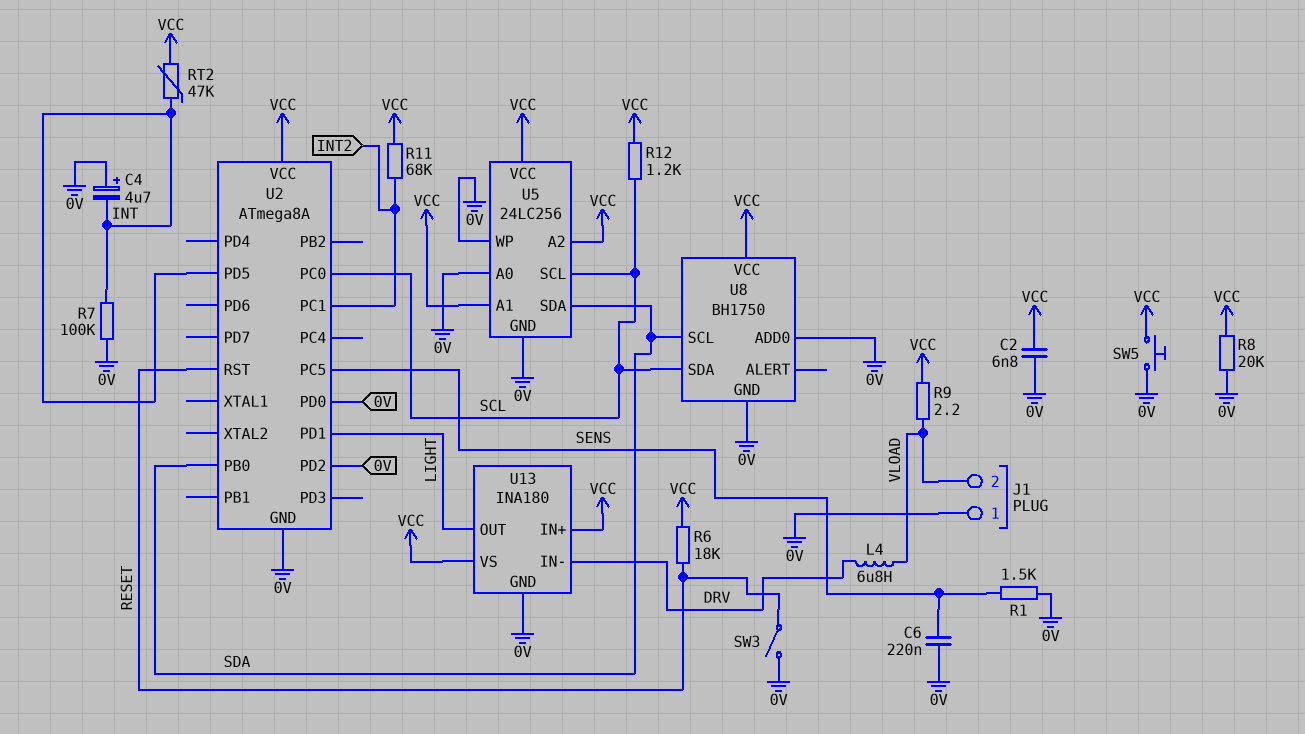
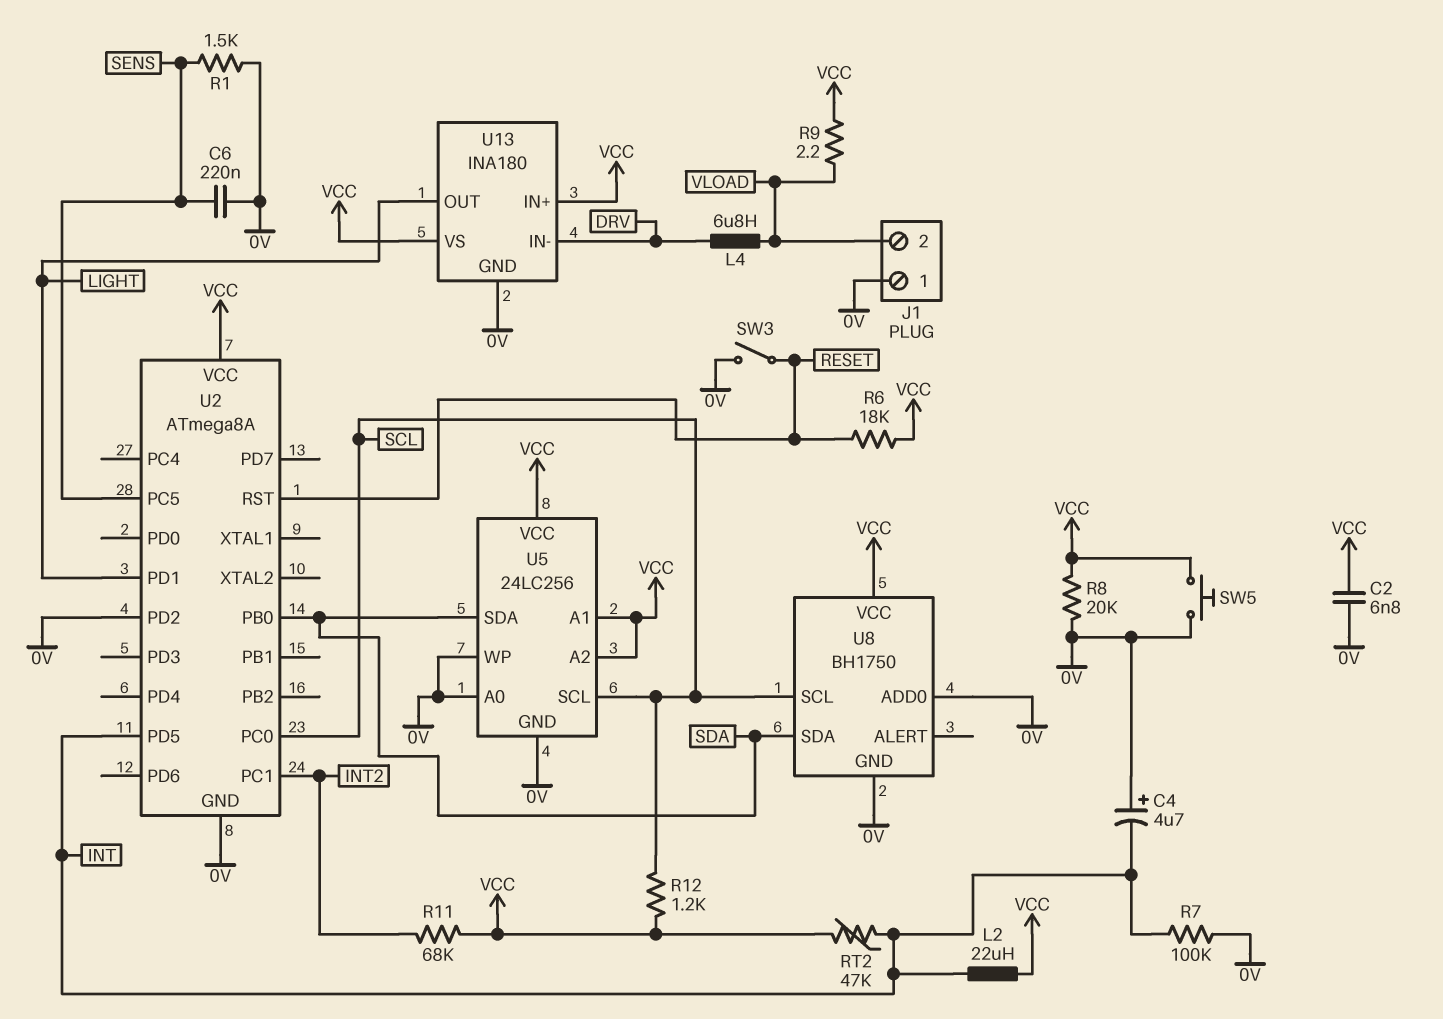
L2: none -> 22uH (INT, VCC)
U2 pin PD0: 0V -> none
U8 pin SCL: SDA -> SCL
U8 pin SDA: SCL -> SDA

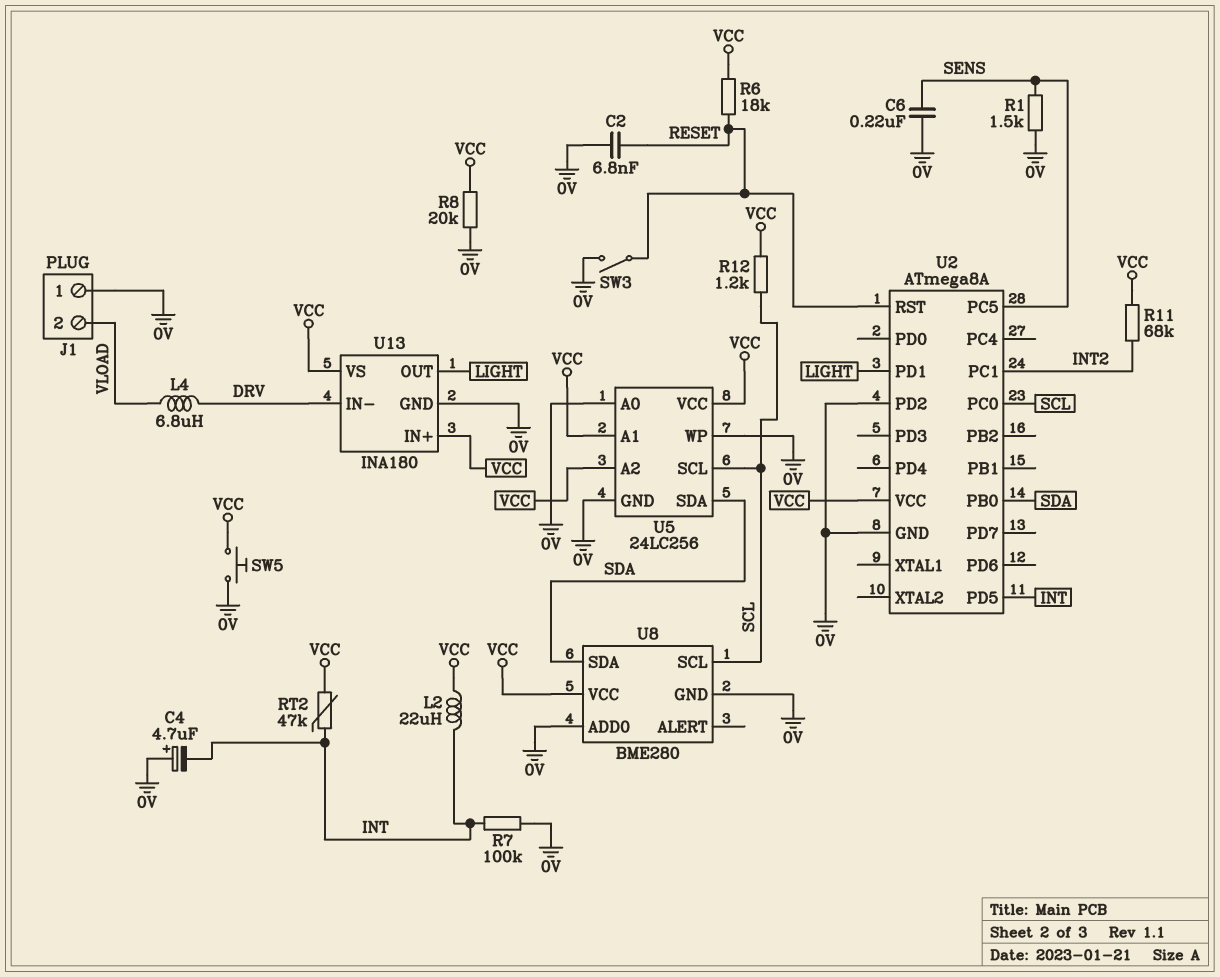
C2: 6.8nF (0V, VCC) -> 6.8nF (0V, RESET)
R9: 2.2 (VCC, VLOAD) -> none
U8: BH1750 -> BME280

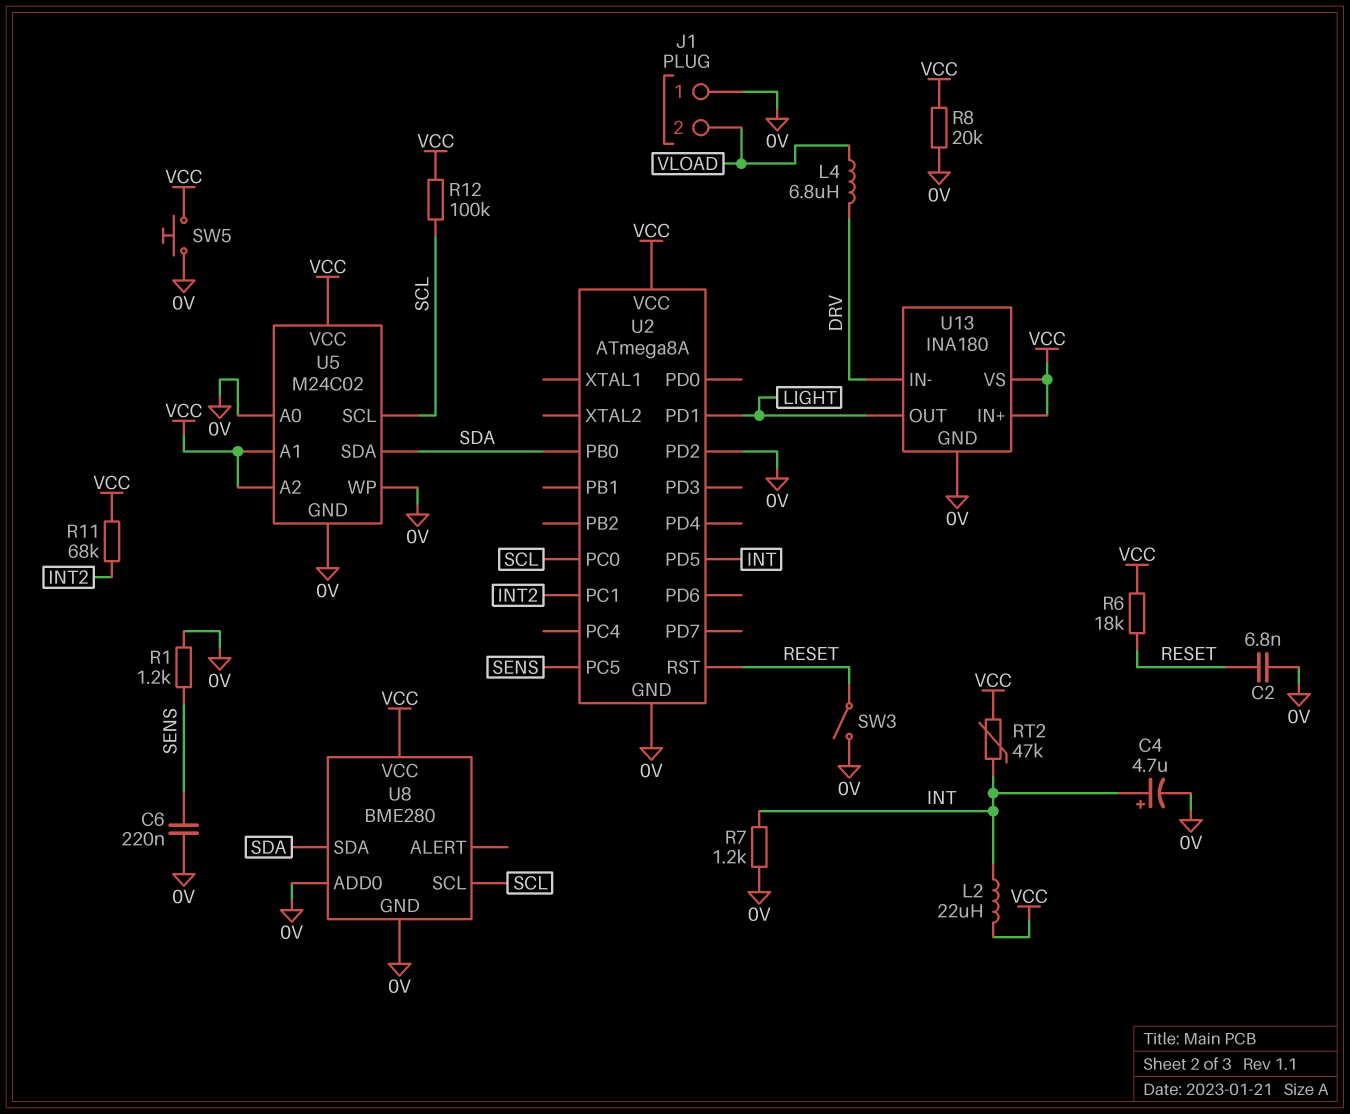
C4: 4.7uF (plus 0V, minus INT) -> 4.7uF (plus INT, minus 0V)
R1: 1.5k (0V, SENS) -> 1.2k (0V, SENS)
R7: 100k (0V, INT) -> 1.2k (0V, INT)
R12: 1.2k (SCL, VCC) -> 100k (SCL, VCC)
U5: 24LC256 -> M24C02

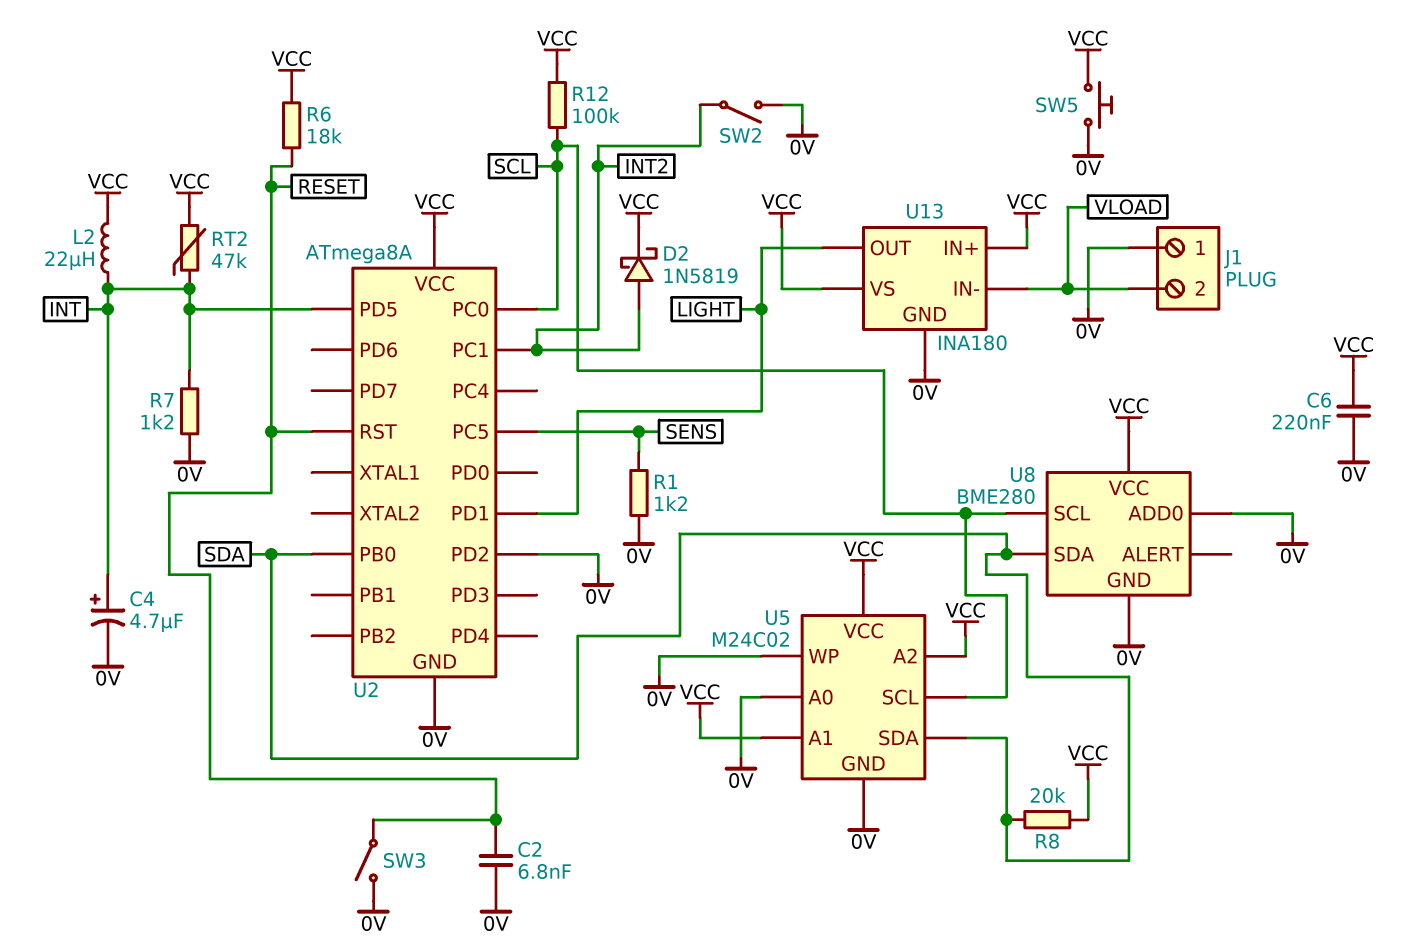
C6: 220nF (0V, SENS) -> 220nF (0V, VCC)
D2: none -> schottky 1N5819 (A INT2, K VCC)
L4: 6.8uH (DRV, VLOAD) -> none
R8: 20k (0V, VCC) -> 20k (SDA, VCC)
R11: 68k (INT2, VCC) -> none
SW2: none -> switch (0V, INT2)
U13 pin IN-: DRV -> VLOAD

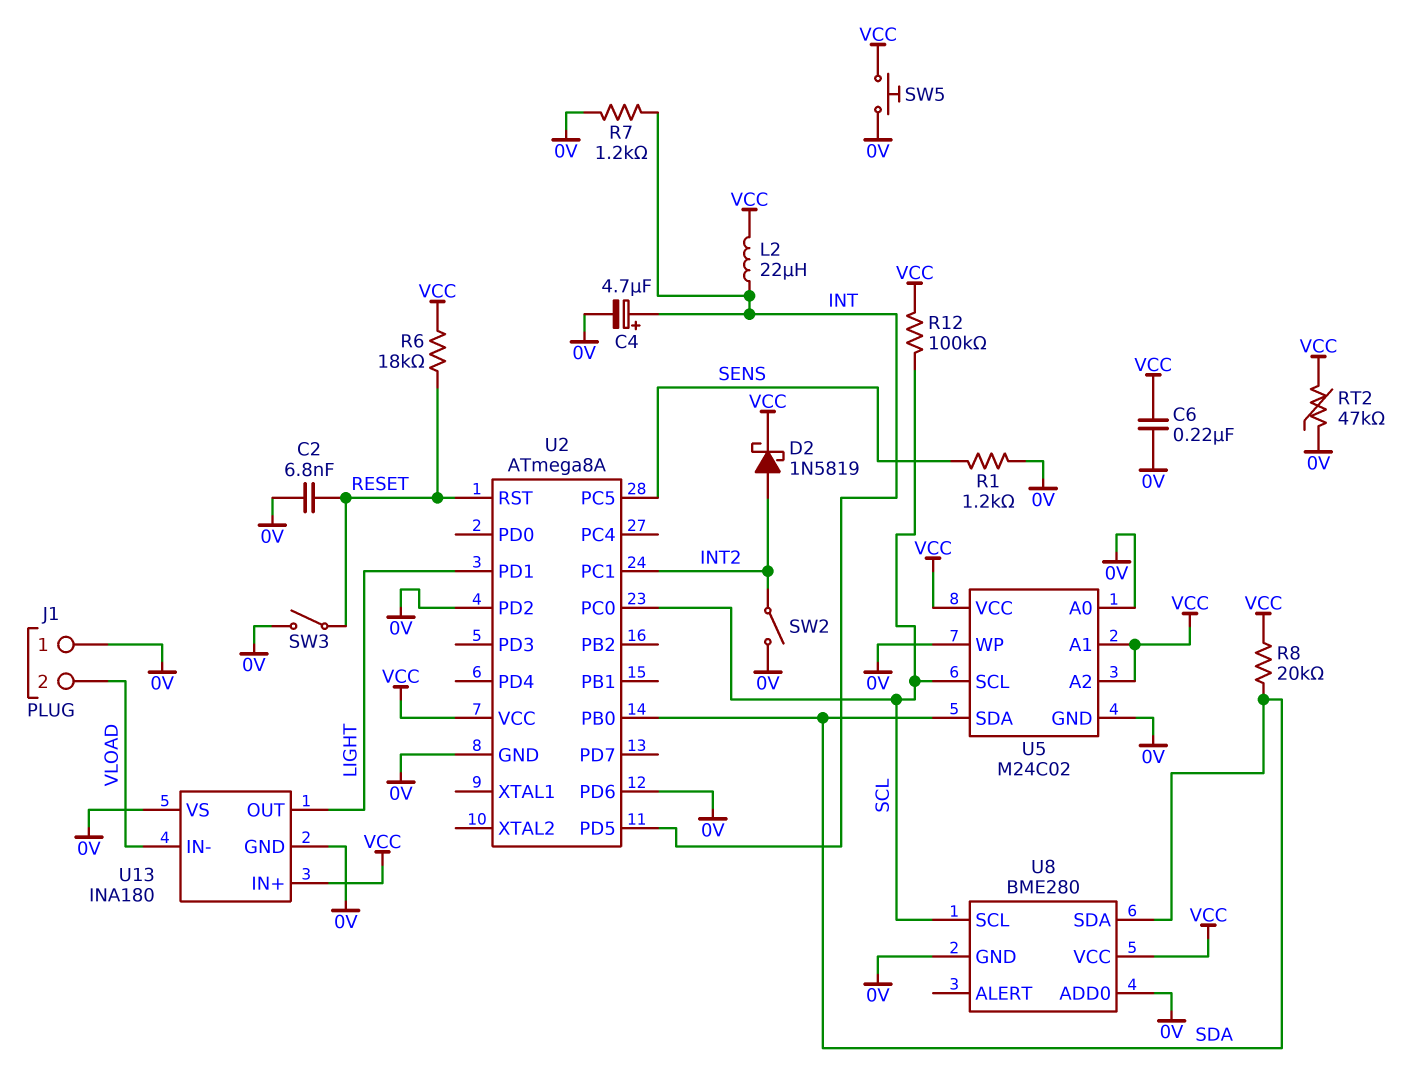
RT2: 47k (INT, VCC) -> 47k (0V, VCC)
U2 pin PD6: none -> 0V
U13 pin VS: VCC -> 0V

